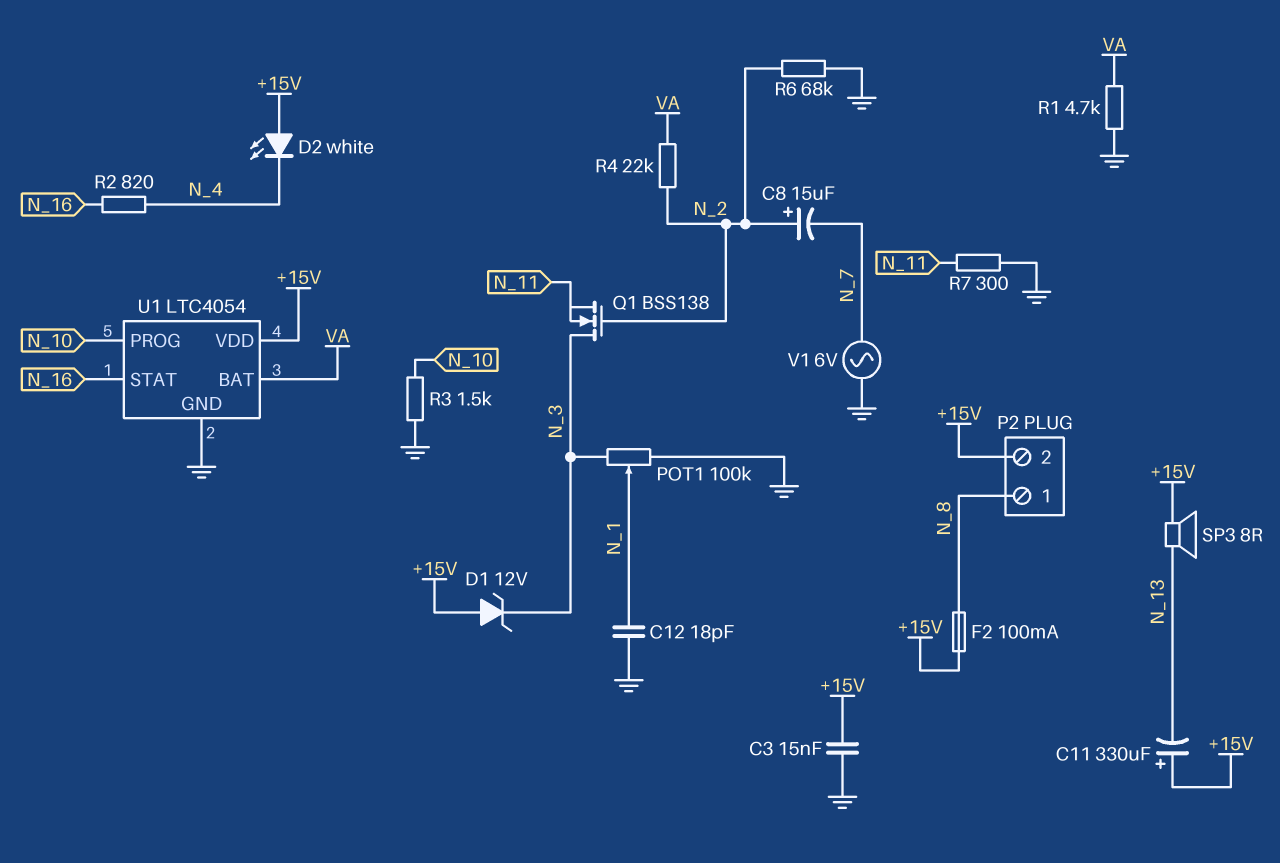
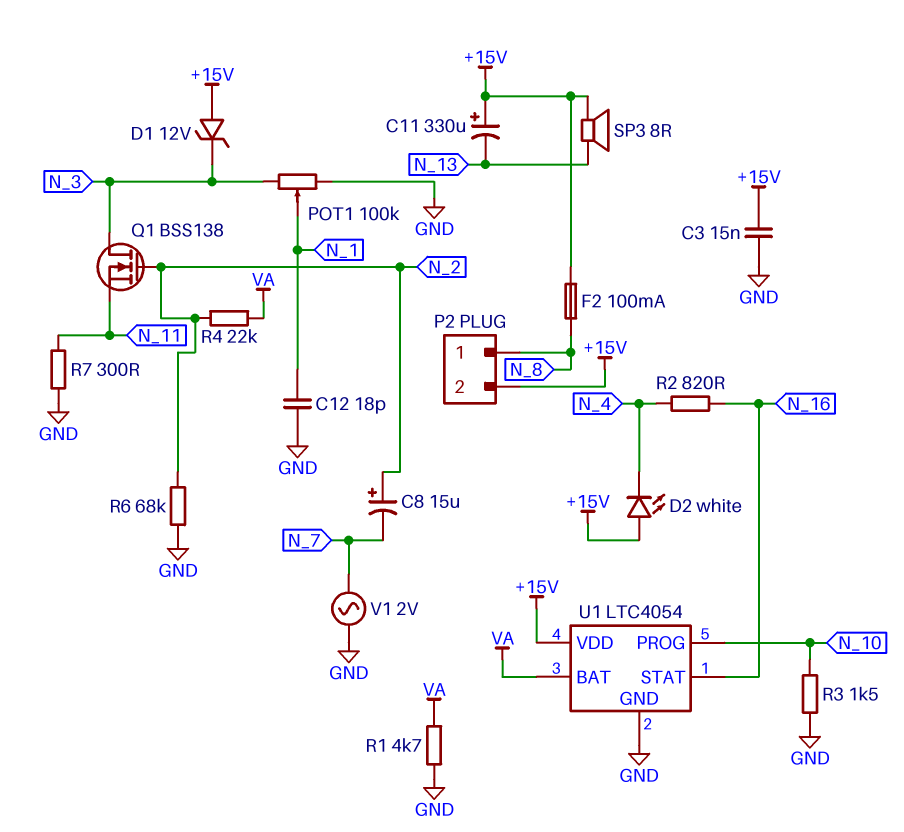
V1: AC 6V (GND, N_7) -> AC 2V (GND, N_7)

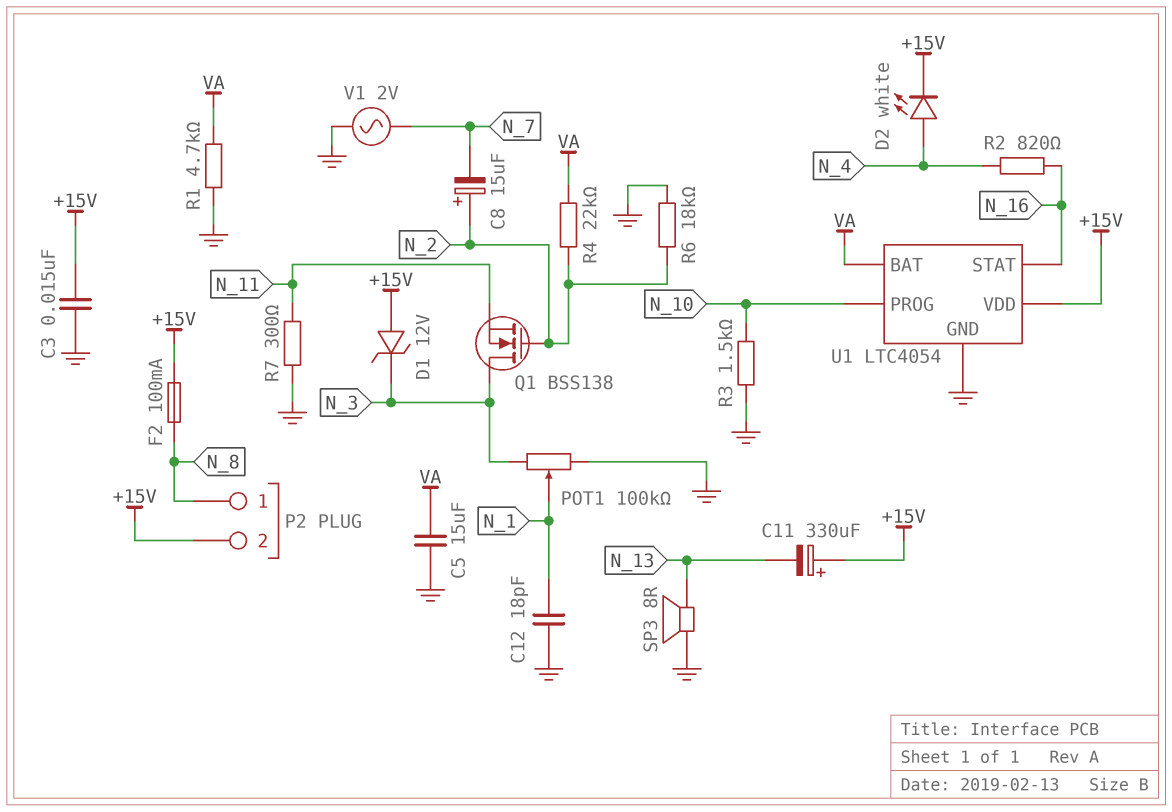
C5: none -> 15uF (GND, VA)
D2: LED white (A +15V, K N_4) -> LED white (A N_4, K +15V)
R6: 68k (GND, N_2) -> 18k (GND, N_2)
SP3: speaker 8R (+15V, N_13) -> speaker 8R (GND, N_13)

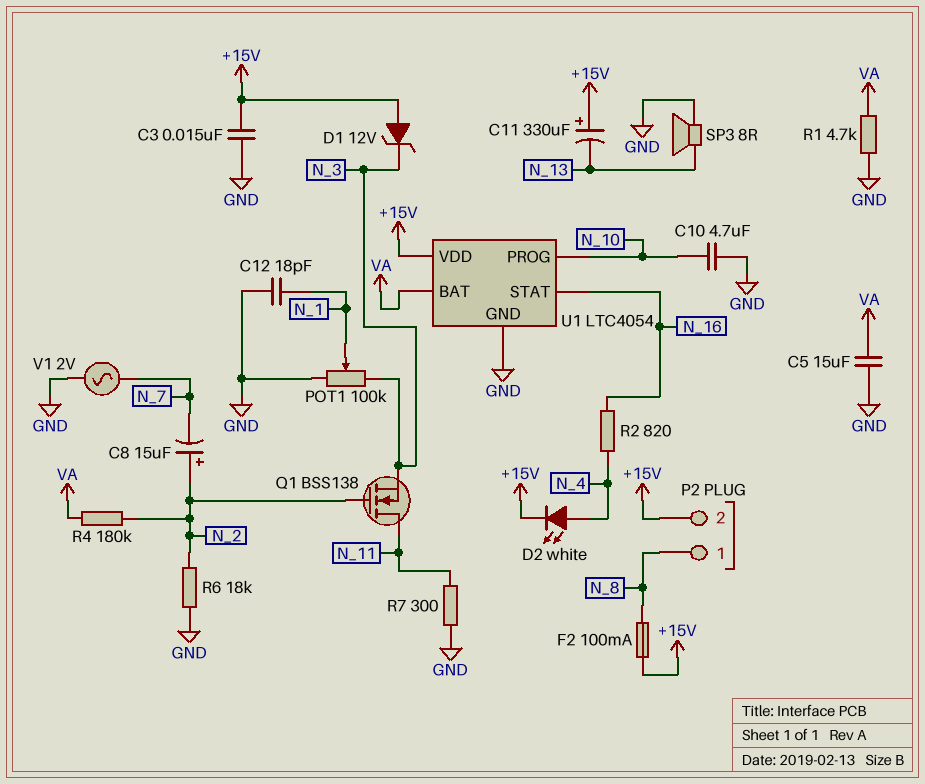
C10: none -> 4.7uF (GND, N_10)
Q1: NMOS BSS138 (G N_2, D N_3, S N_11) -> NMOS BSS138 (G N_2, D N_11, S N_3)
R3: 1.5k (GND, N_10) -> none
R4: 22k (N_2, VA) -> 180k (N_2, VA)

